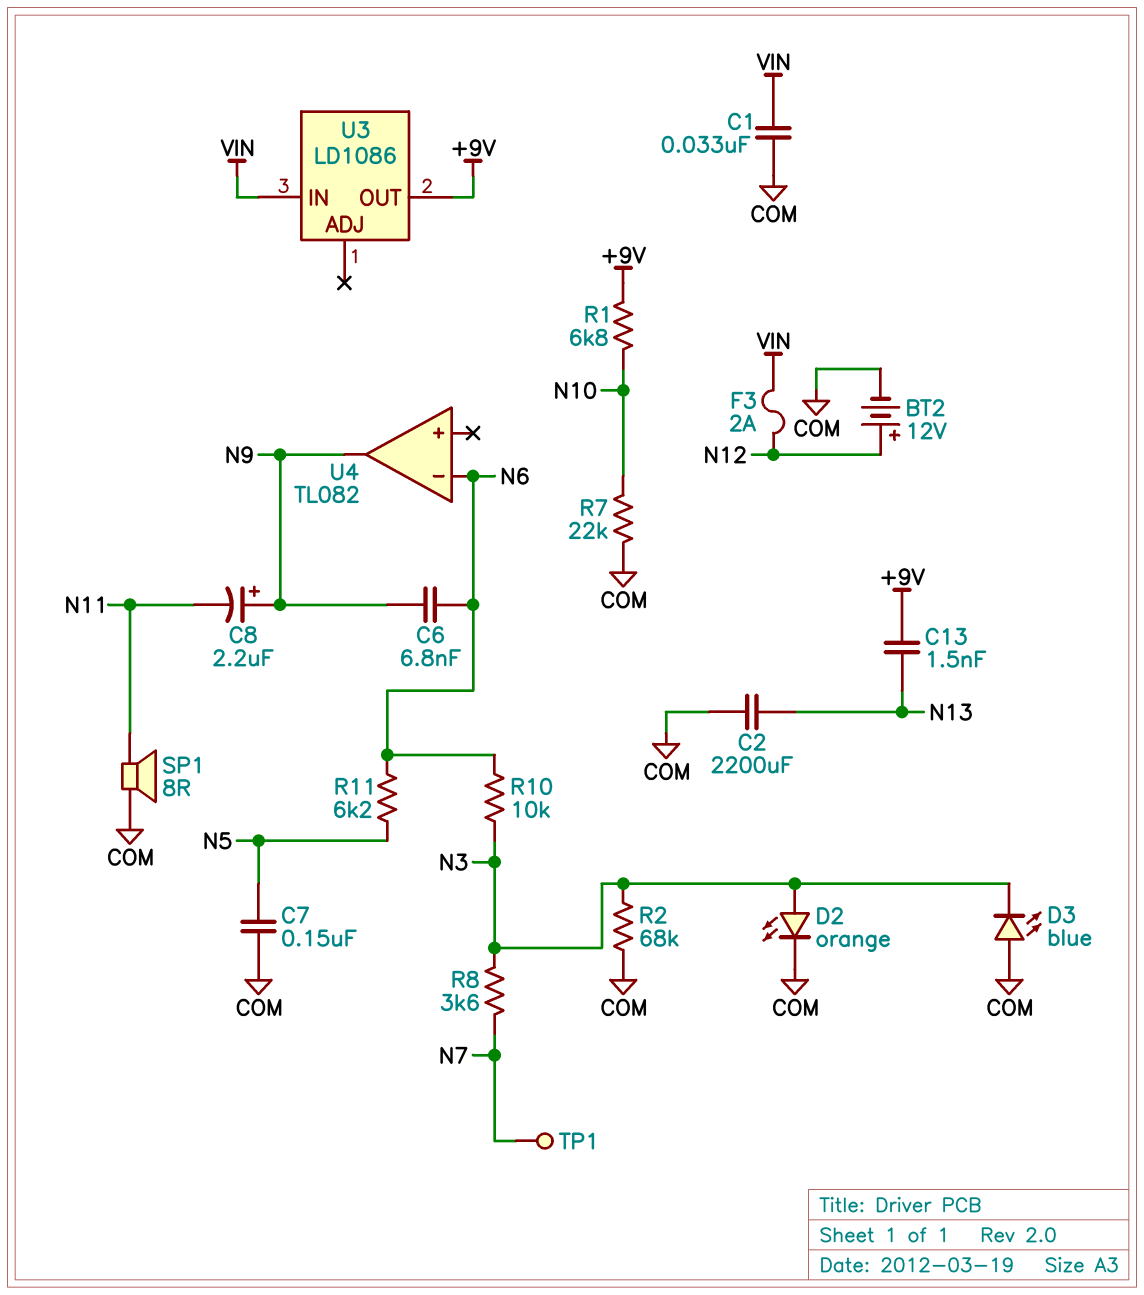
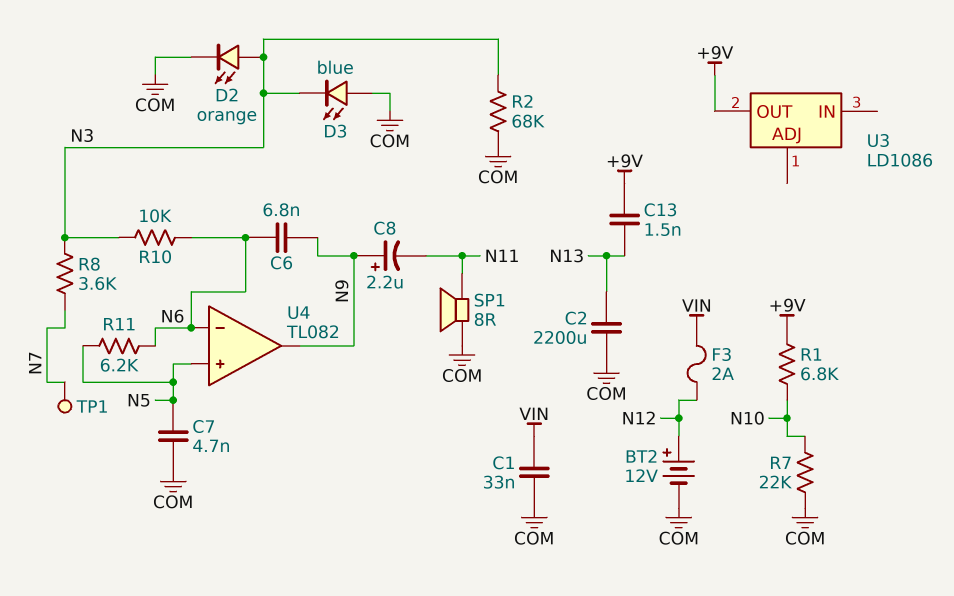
C7: 150nF (COM, N5) -> 4.7nF (COM, N5)
U3 pin IN: VIN -> none
U4 pin in+: none -> N5

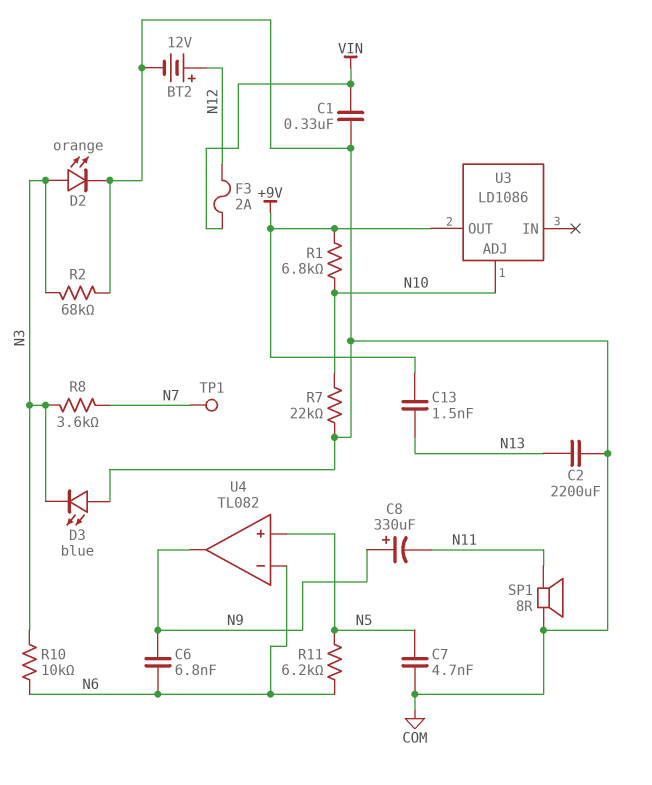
C1: 33nF (COM, VIN) -> 330nF (COM, VIN)
C8: 2.2uF (plus N9, minus N11) -> 330uF (plus N9, minus N11)
U3 pin ADJ: none -> N10

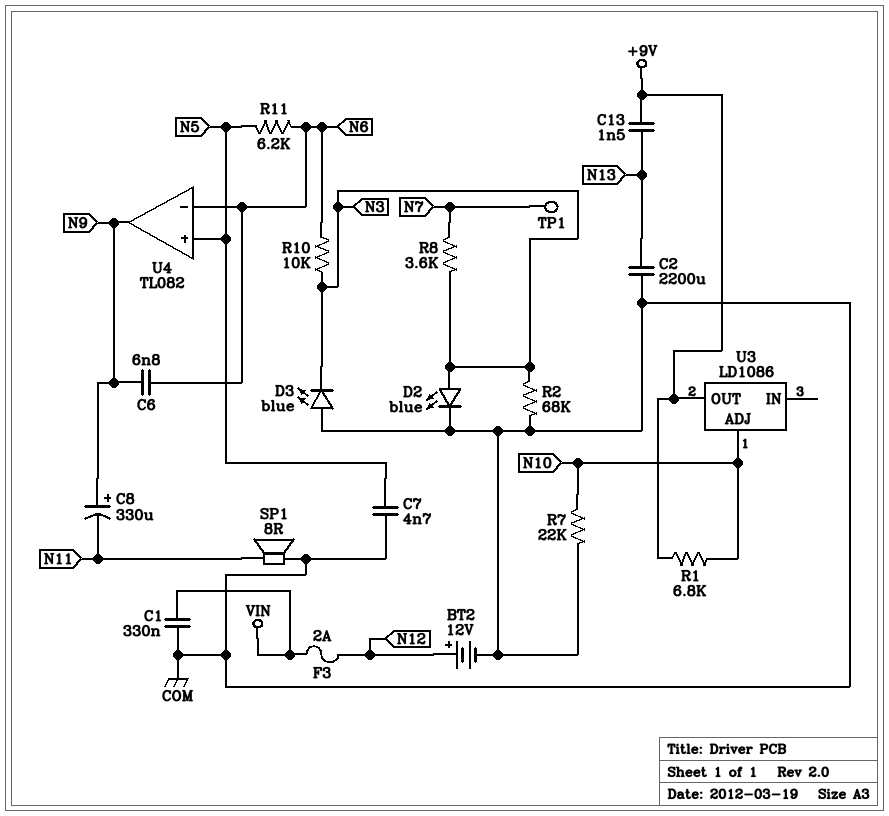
D2: LED orange (A N3, K COM) -> LED blue (A N3, K COM)

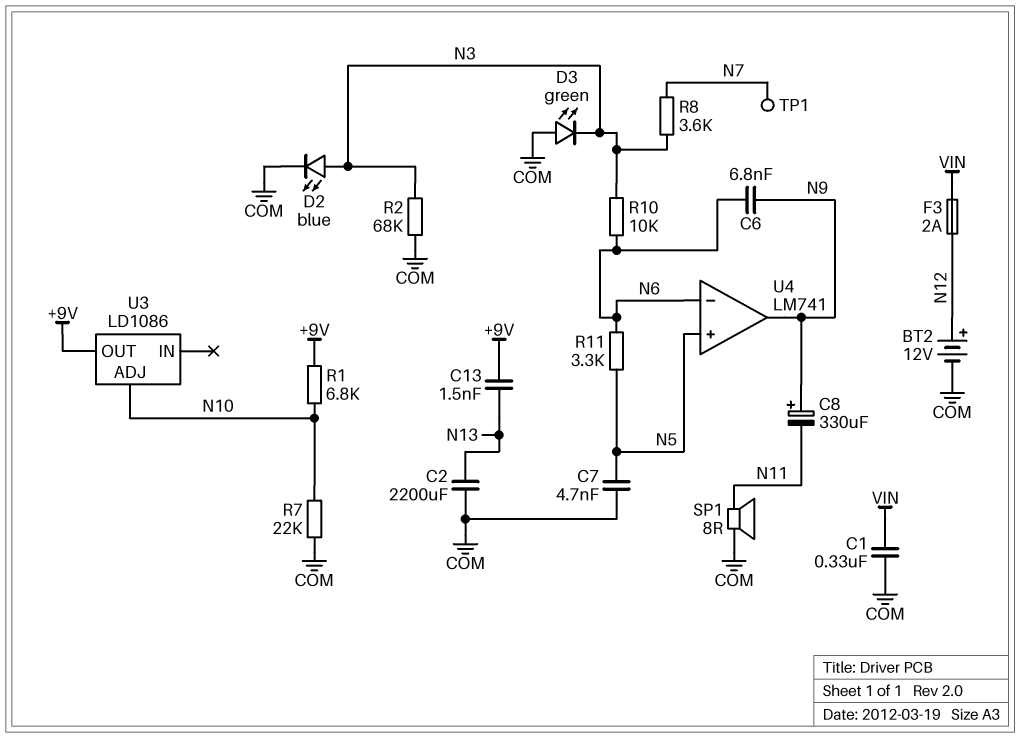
D3: LED blue (A COM, K N3) -> LED green (A COM, K N3)
R11: 6.2k (N5, N6) -> 3.3k (N5, N6)
U4: TL082 -> LM741

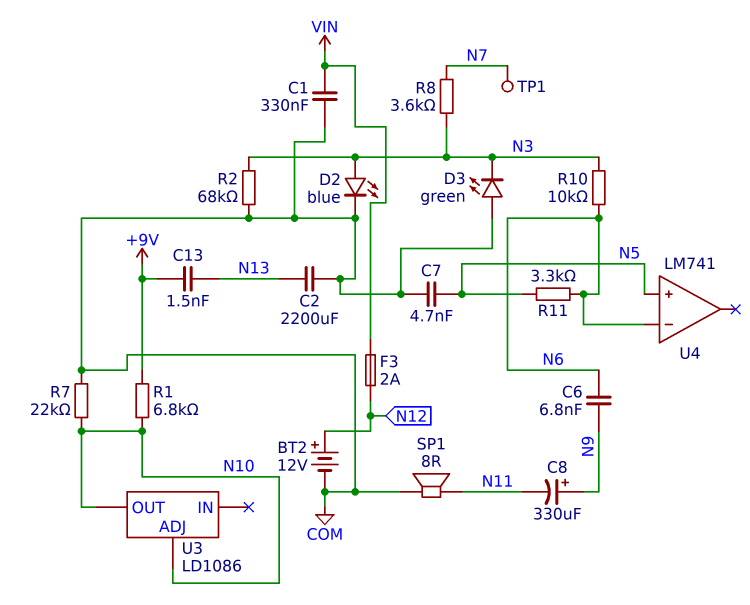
U3 pin OUT: +9V -> N10
U4 pin out: N9 -> none

